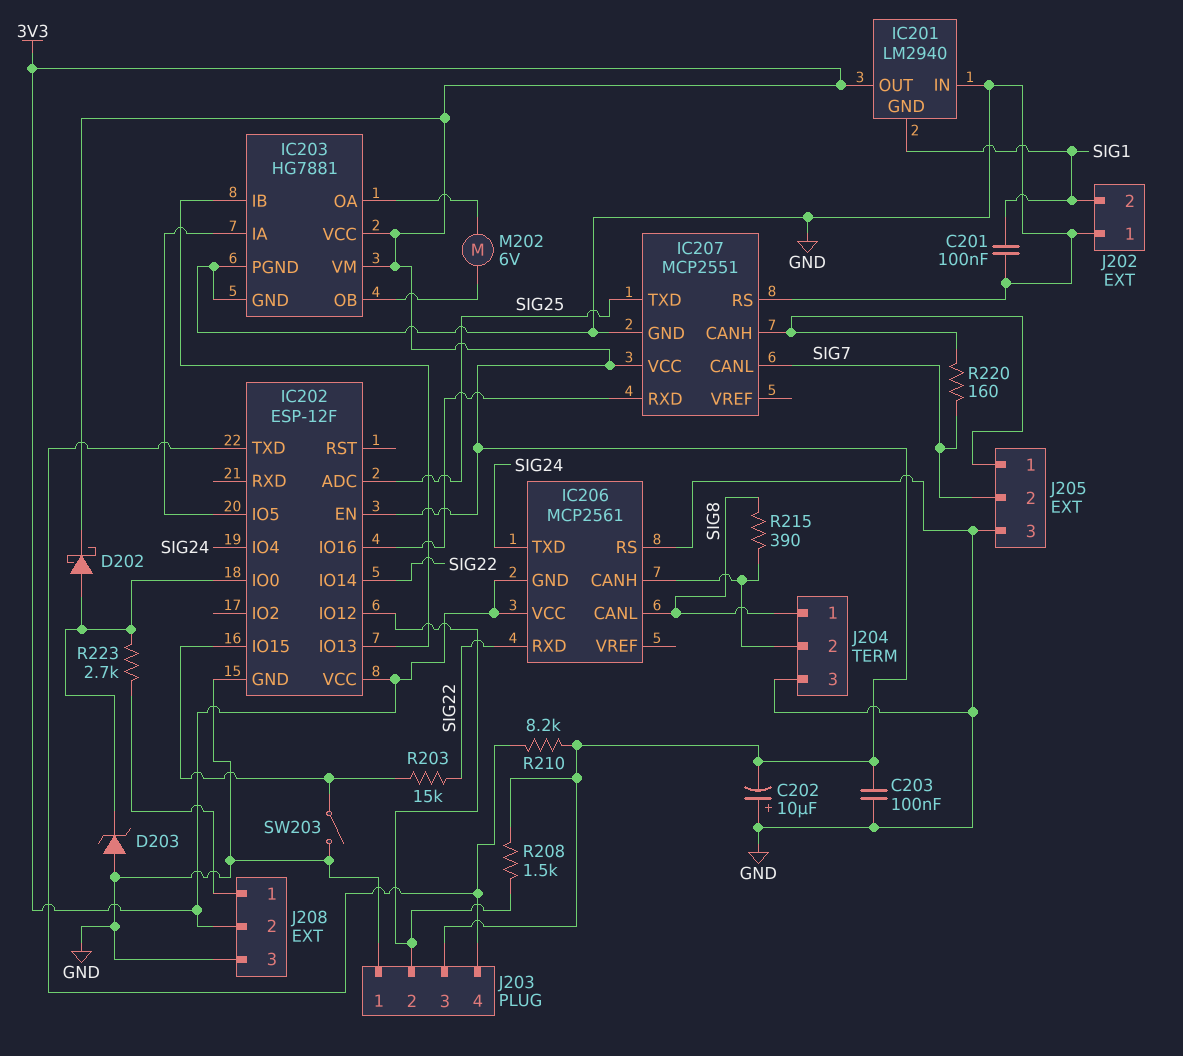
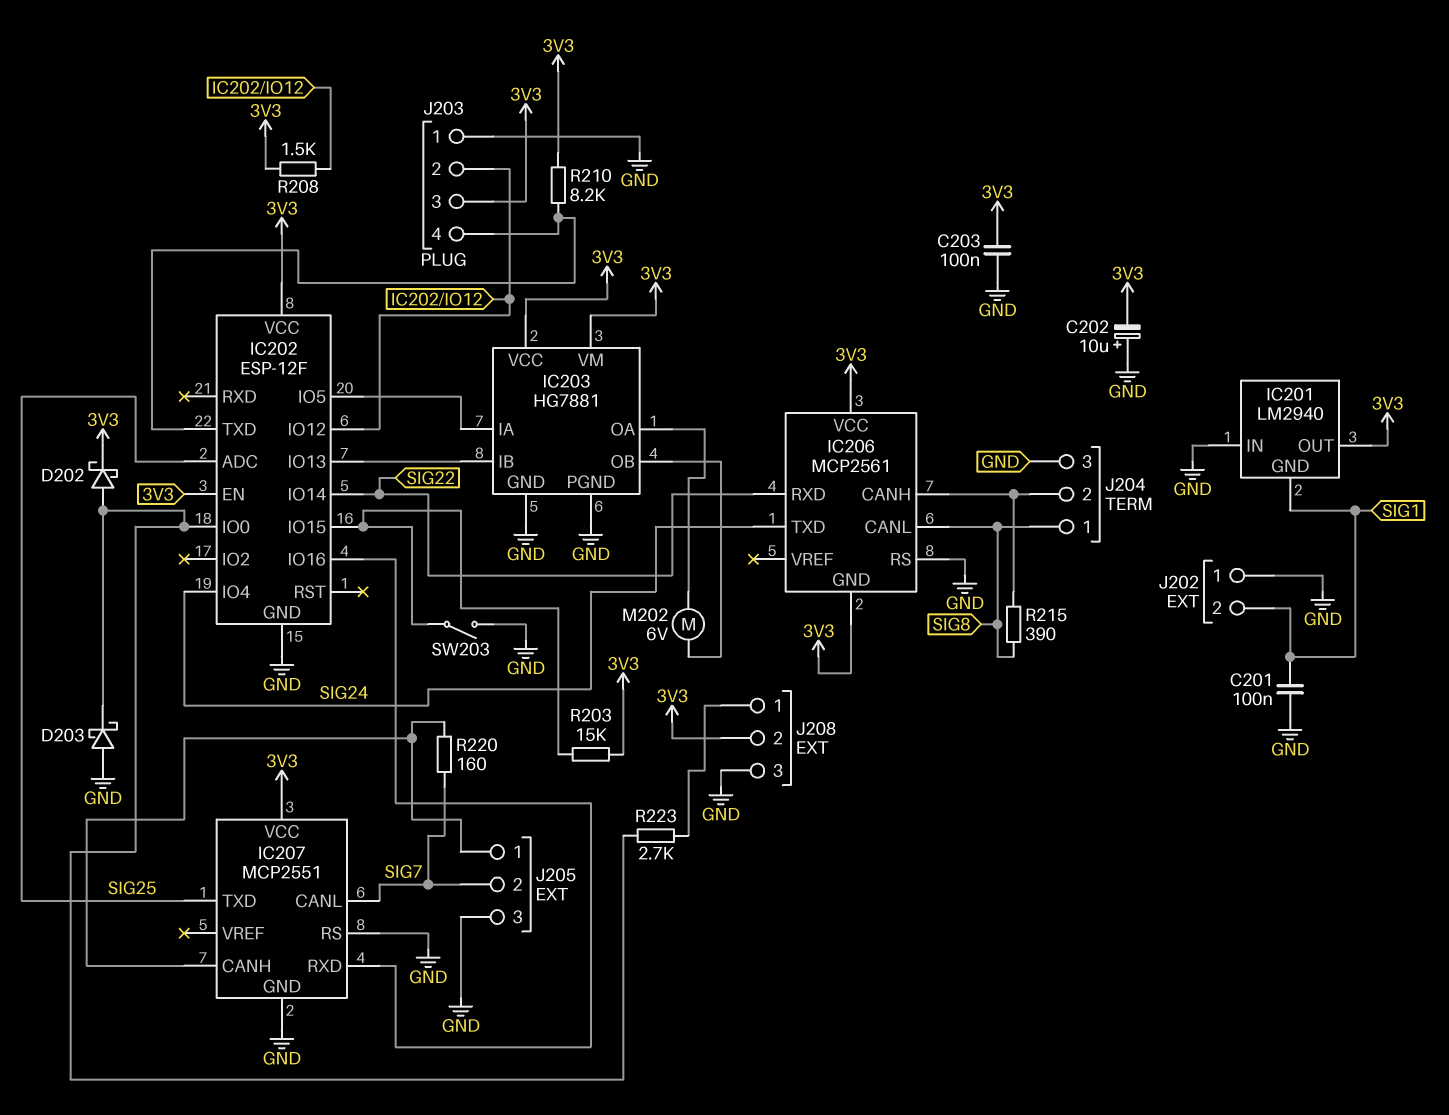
D203: zener (A GND, K IC202/IO0) -> schottky (A GND, K IC202/IO0)
R203: 15k (IC202/IO15, SIG22) -> 15k (3V3, IC202/IO15)

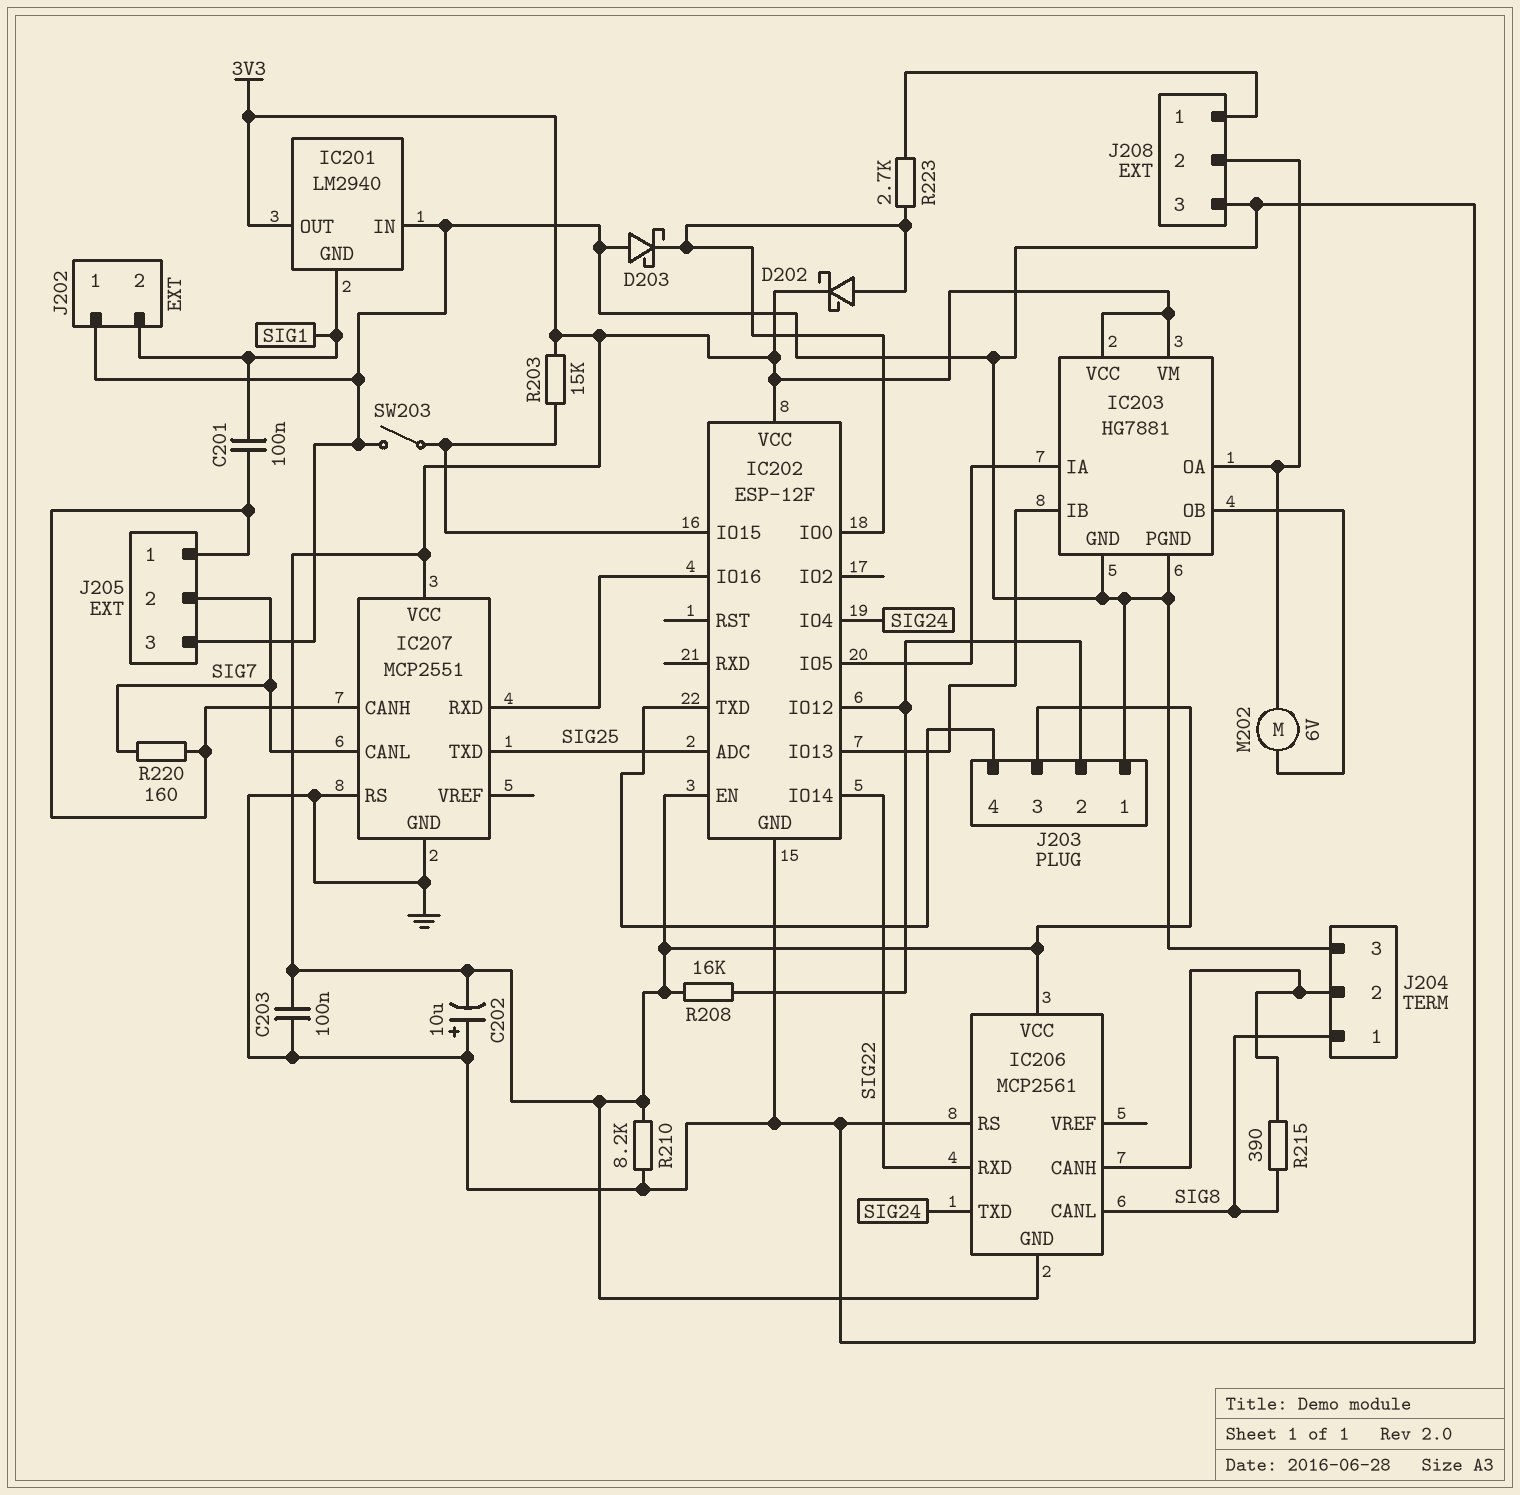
C201: 100nF (GND, SIG1) -> 100nF (IC207/CANH, SIG1)
J208 pin 2: 3V3 -> IC203/OA
R208: 1.5k (3V3, IC202/IO12) -> 16k (3V3, IC202/IO12)
R210: 8.2k (3V3, IC202/TXD) -> 8.2k (3V3, GND)

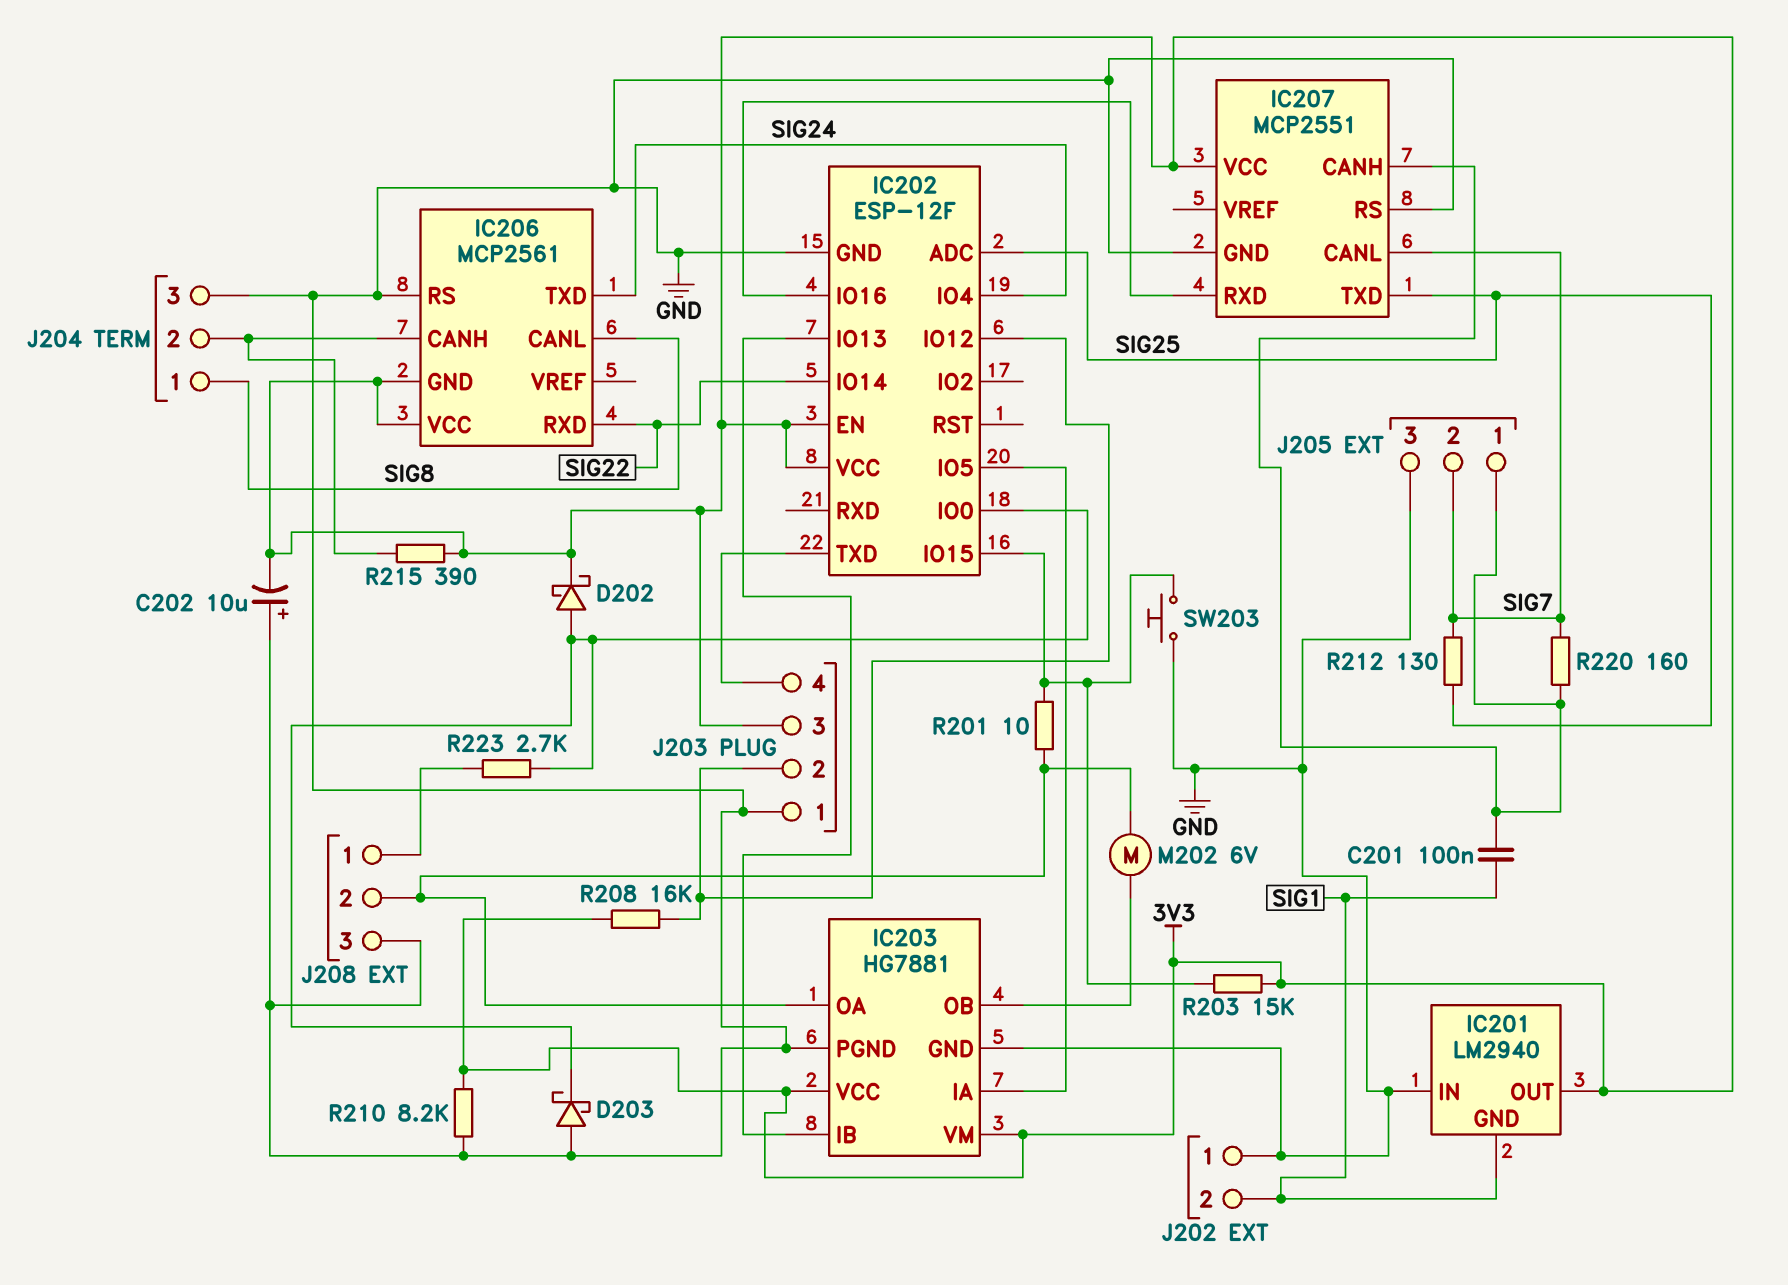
C203: 100nF (3V3, GND) -> none
R201: none -> 10 (IC202/IO15, IC203/OA)
R212: none -> 130 (SIG7, SIG25)
R215: 390 (IC206/CANH, SIG8) -> 390 (3V3, IC206/CANH)
SW203: switch (GND, IC202/IO15) -> button (GND, IC202/IO15)

